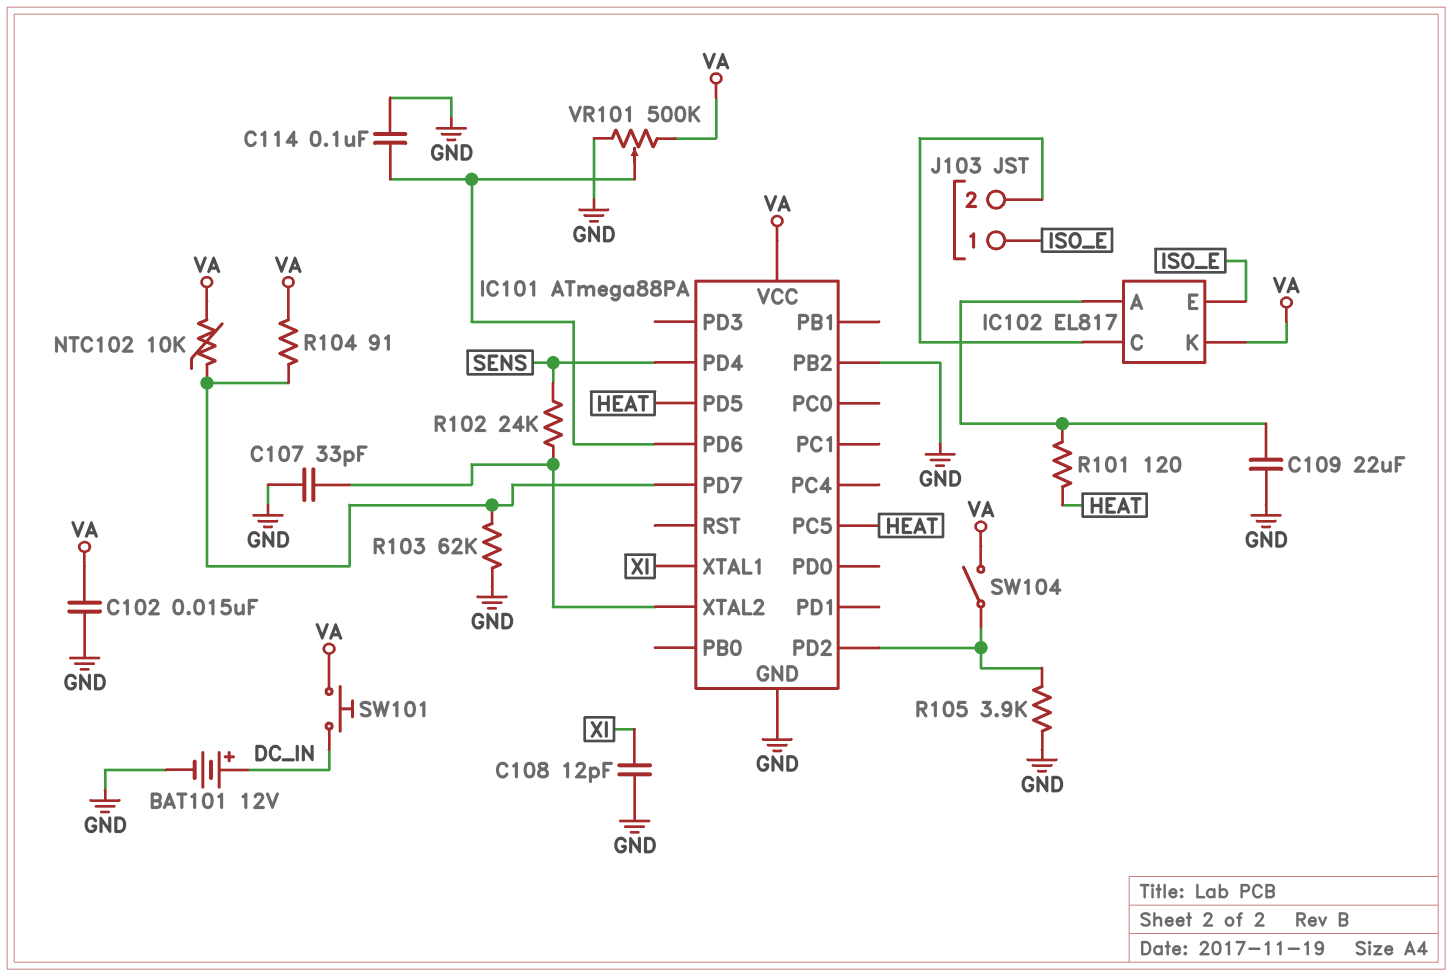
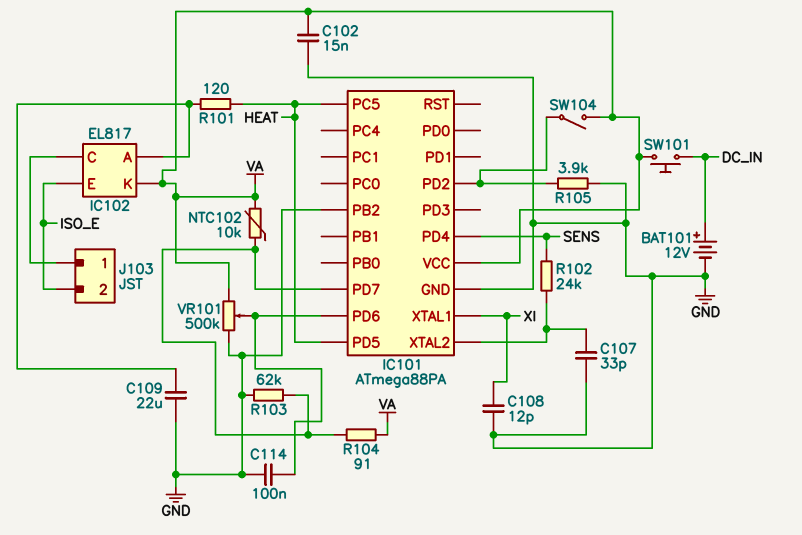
J103 pin 1: ISO_E -> IC102/C
J103 pin 2: IC102/C -> ISO_E

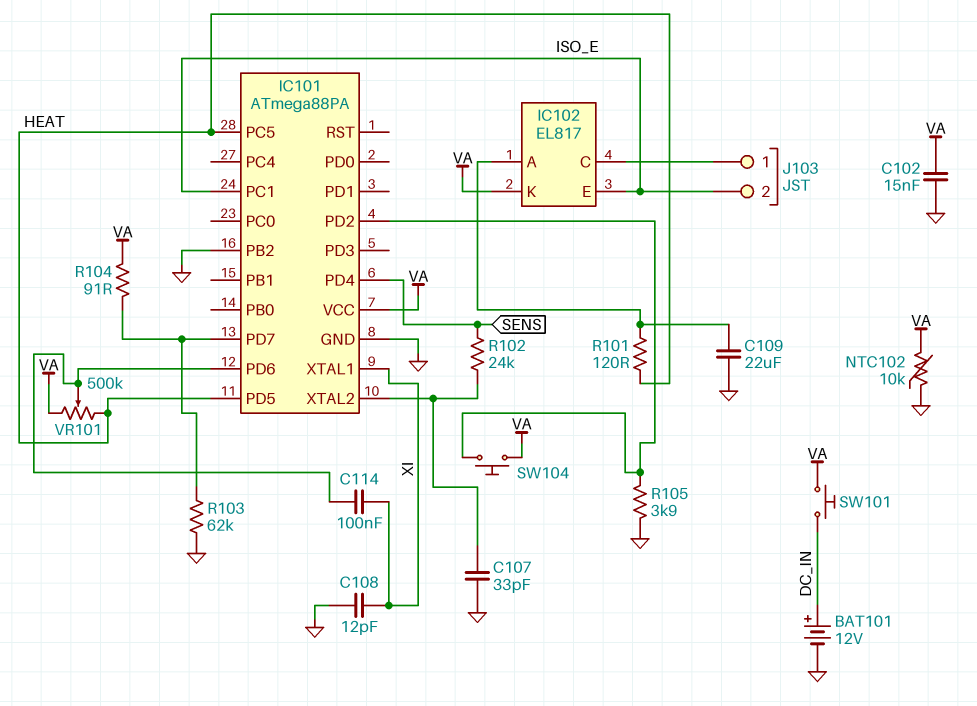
C114: 100nF (GND, IC101/PD6) -> 100nF (IC101/PD6, XI)
IC101 pin PC1: none -> ISO_E
NTC102: 10k (IC101/PD7, VA) -> 10k (GND, VA)
SW104: switch (IC101/PD2, VA) -> button (IC101/PD2, VA)
VR101: 500k (GND, VA, wiper IC101/PD6) -> 500k (HEAT, VA, wiper IC101/PD6)

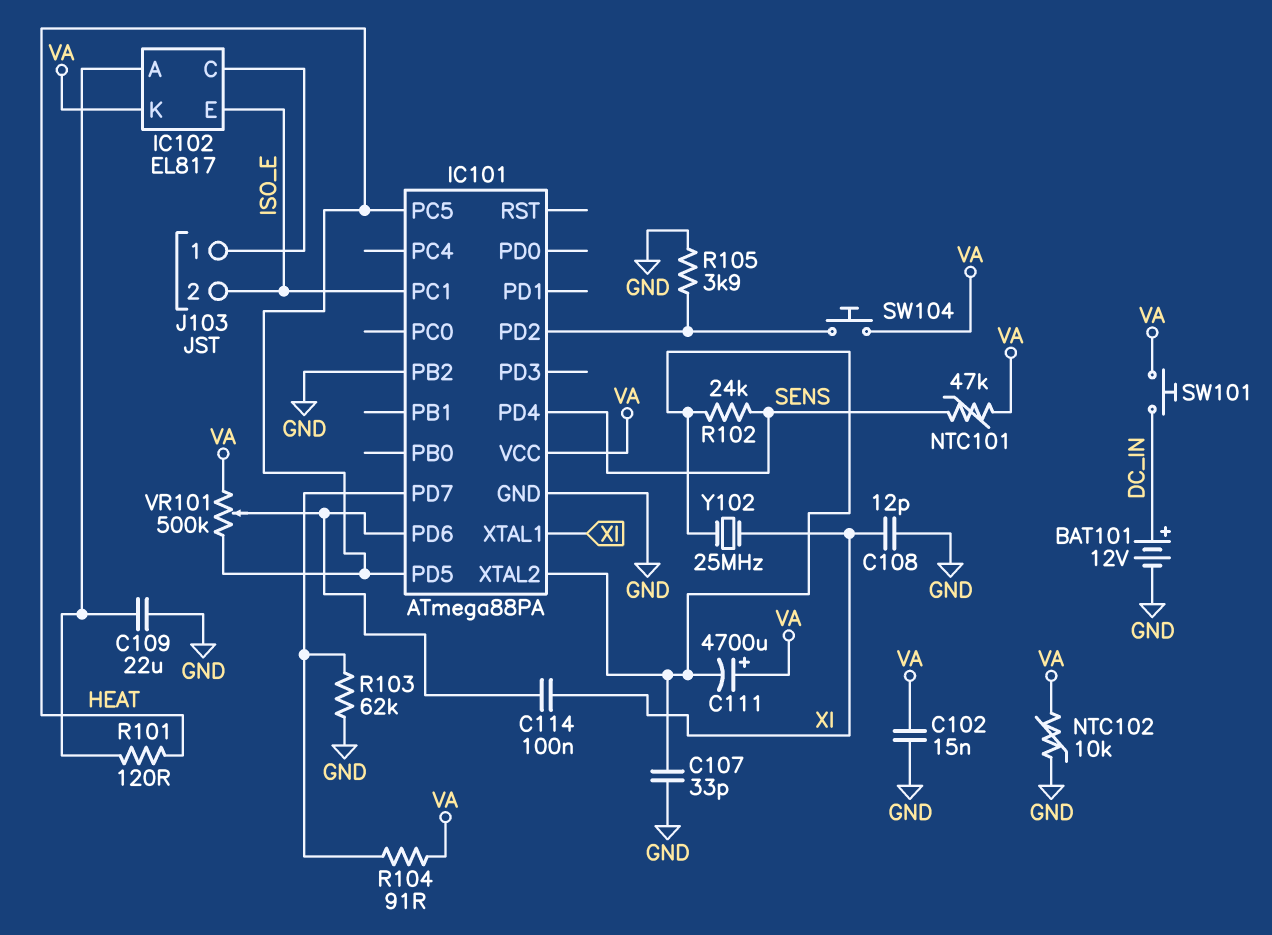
C111: none -> 4700uF (plus VA, minus IC101/XTAL2)
NTC101: none -> 47k (SENS, VA)
Y102: none -> 25MHz (IC101/XTAL2, XI)

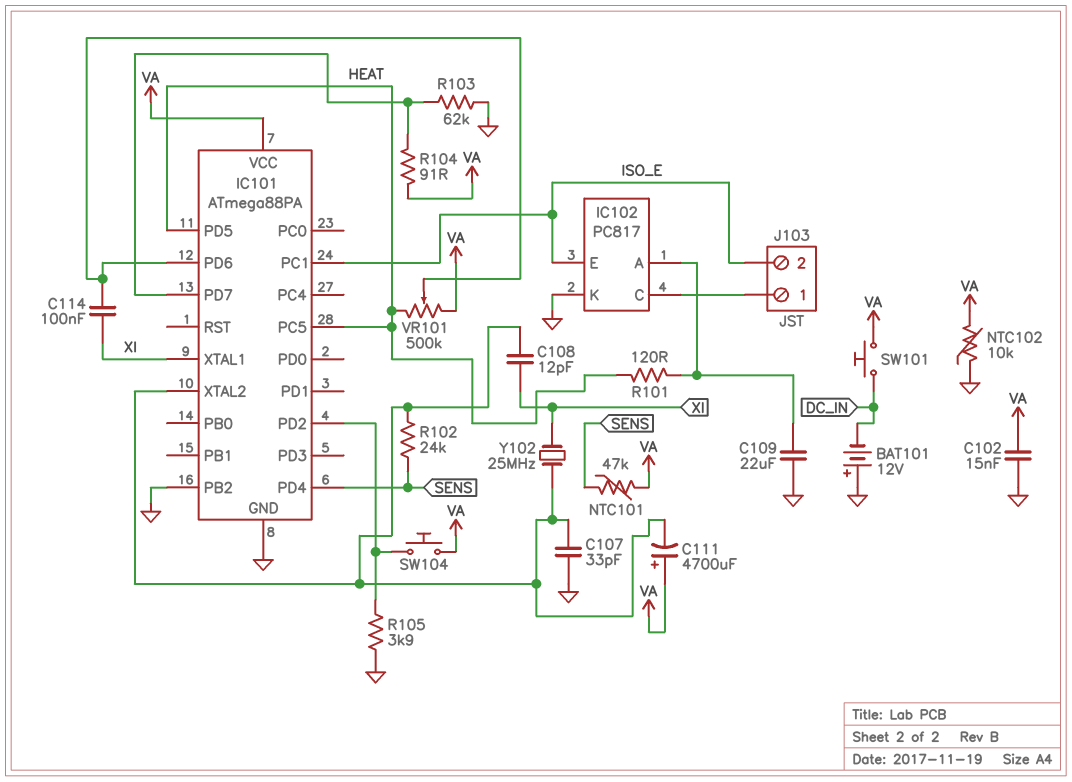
BAT101: 12V (plus DC_IN, minus GND) -> 12V (plus GND, minus DC_IN)
C108: 12pF (GND, XI) -> 12pF (IC101/XTAL2, XI)
IC102: EL817 -> PC817
IC102 pin K: VA -> GND

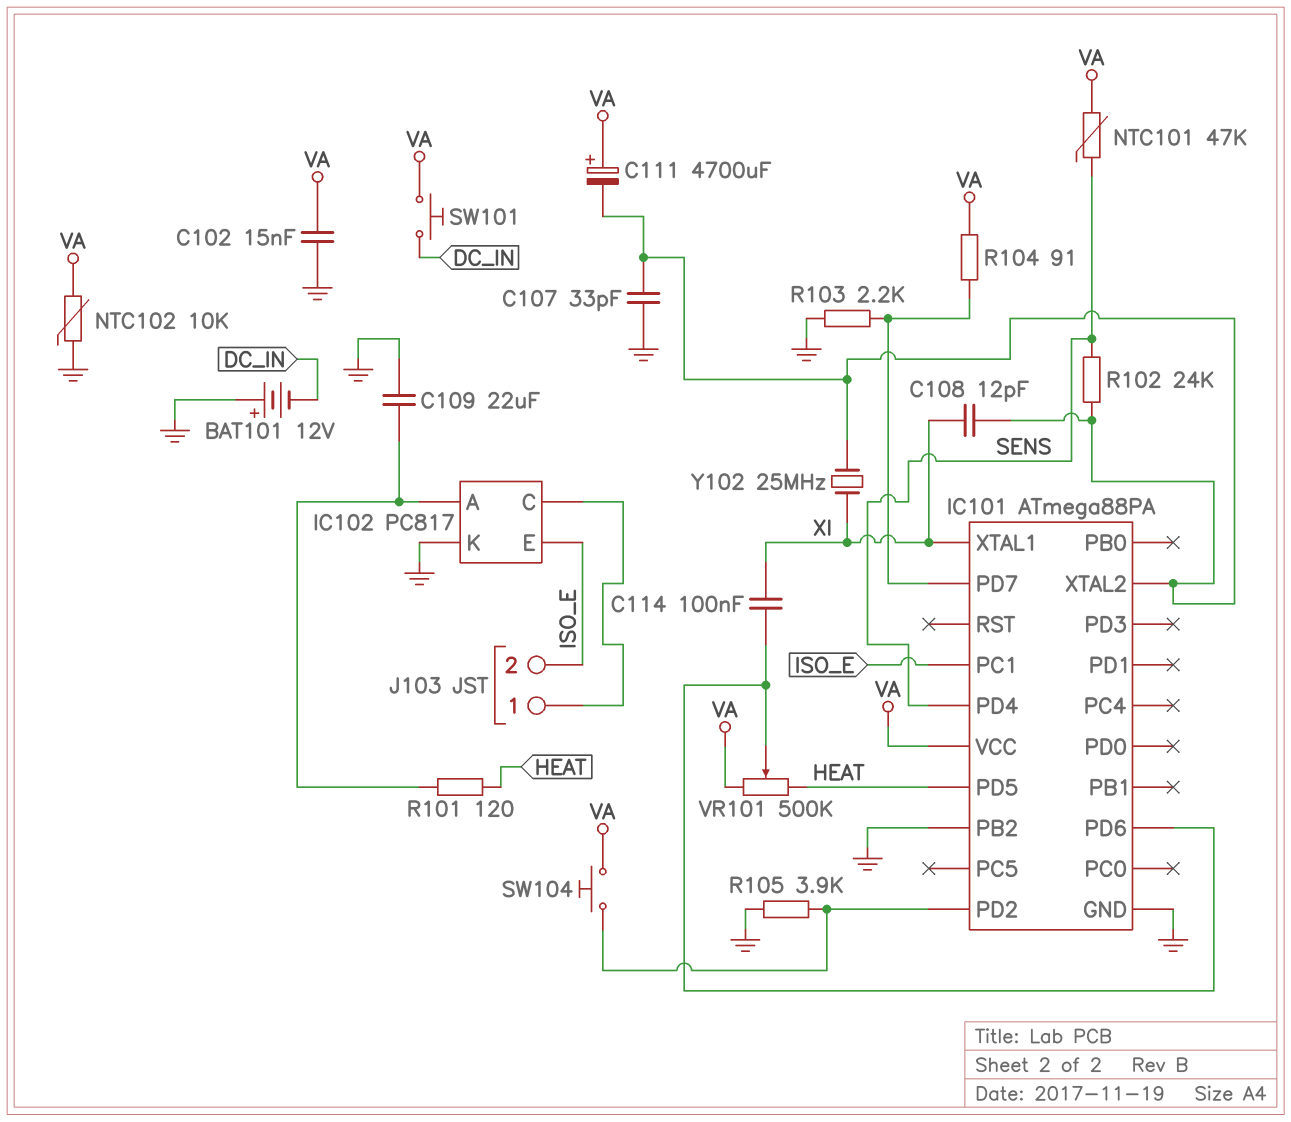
IC101 pin PC5: HEAT -> none
R103: 62k (GND, IC101/PD7) -> 2.2k (GND, IC101/PD7)

